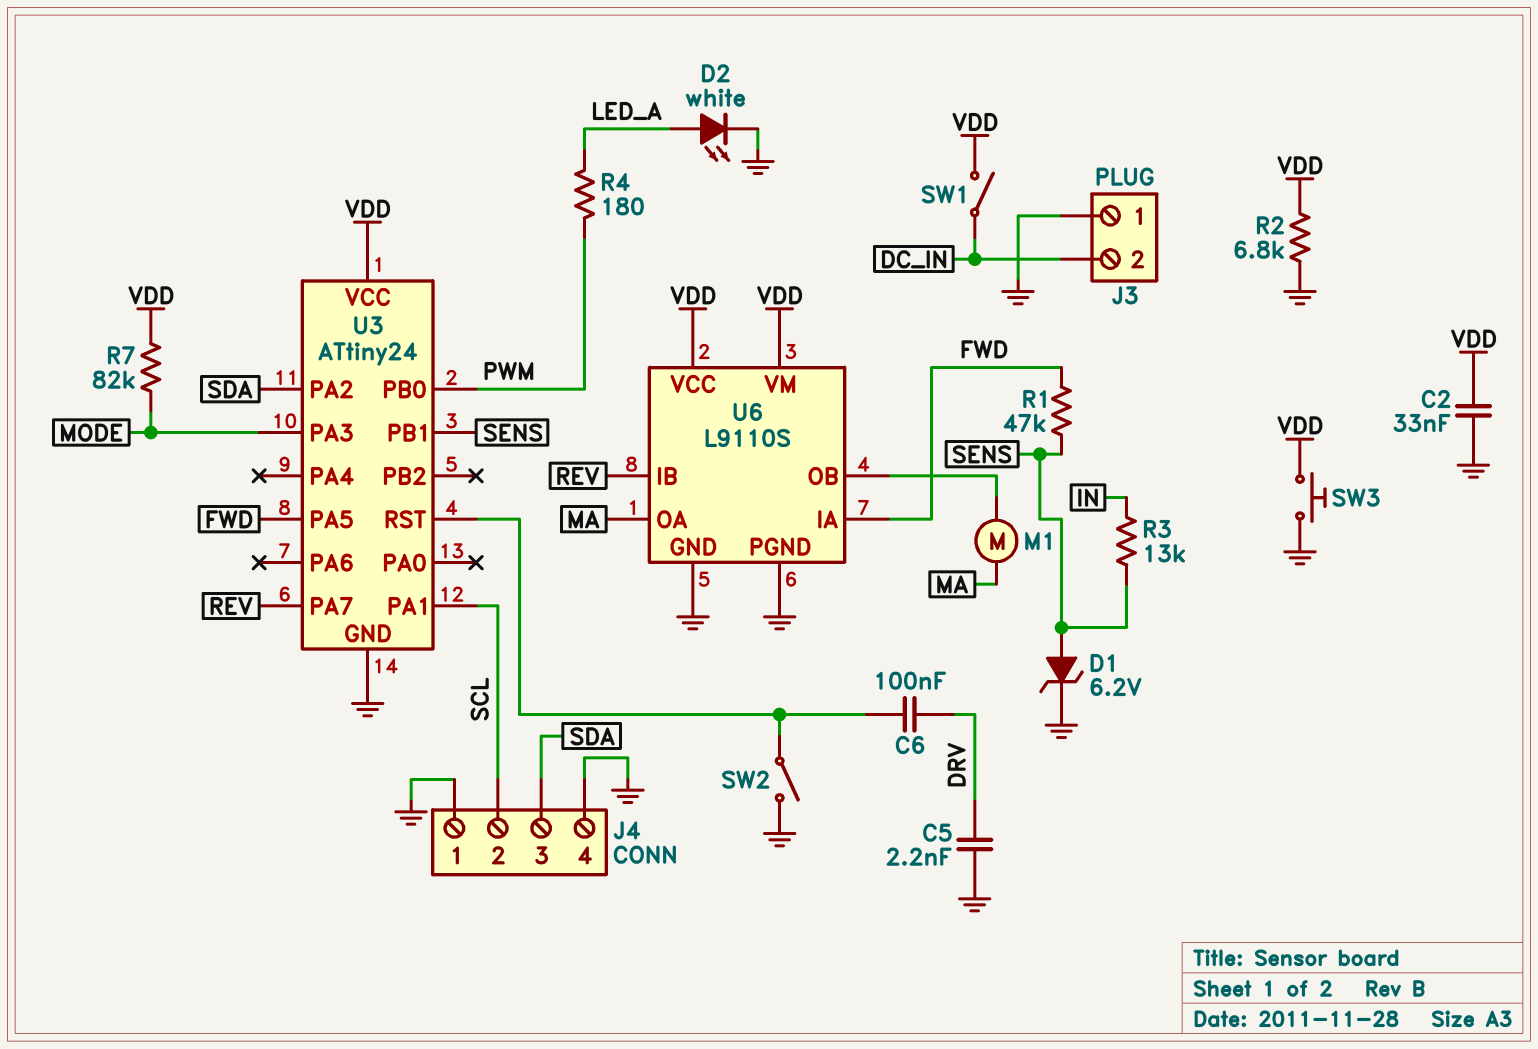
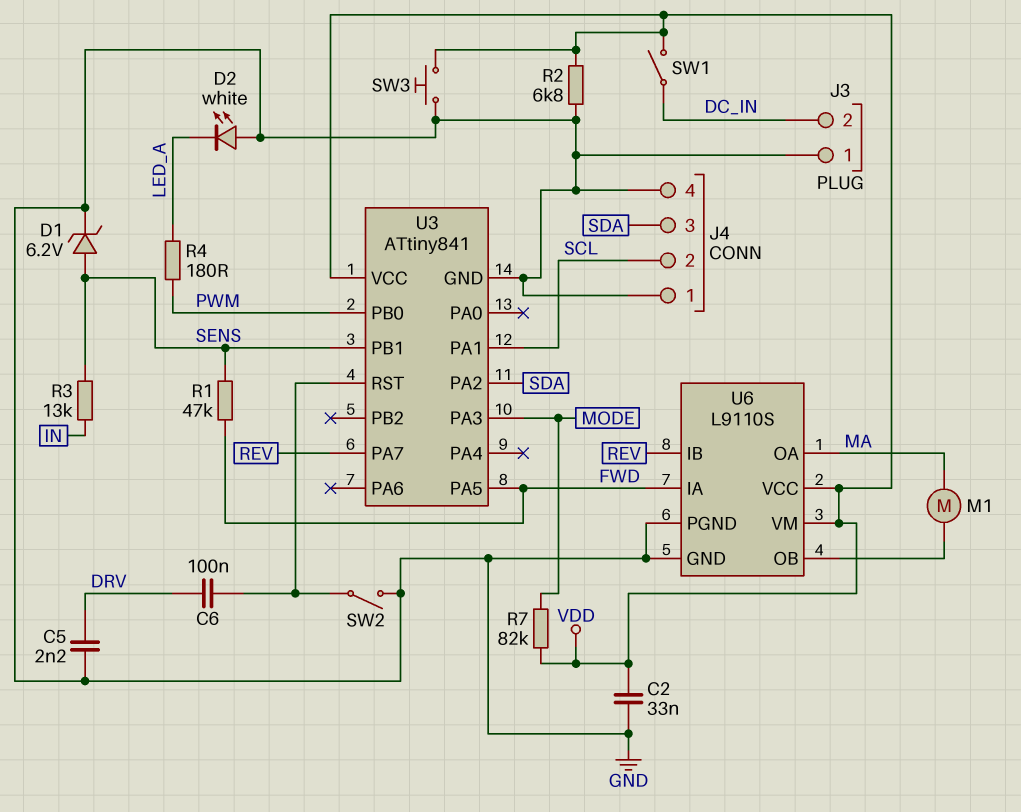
D2: LED white (A LED_A, K GND) -> LED white (A GND, K LED_A)
U3: ATtiny24 -> ATtiny841

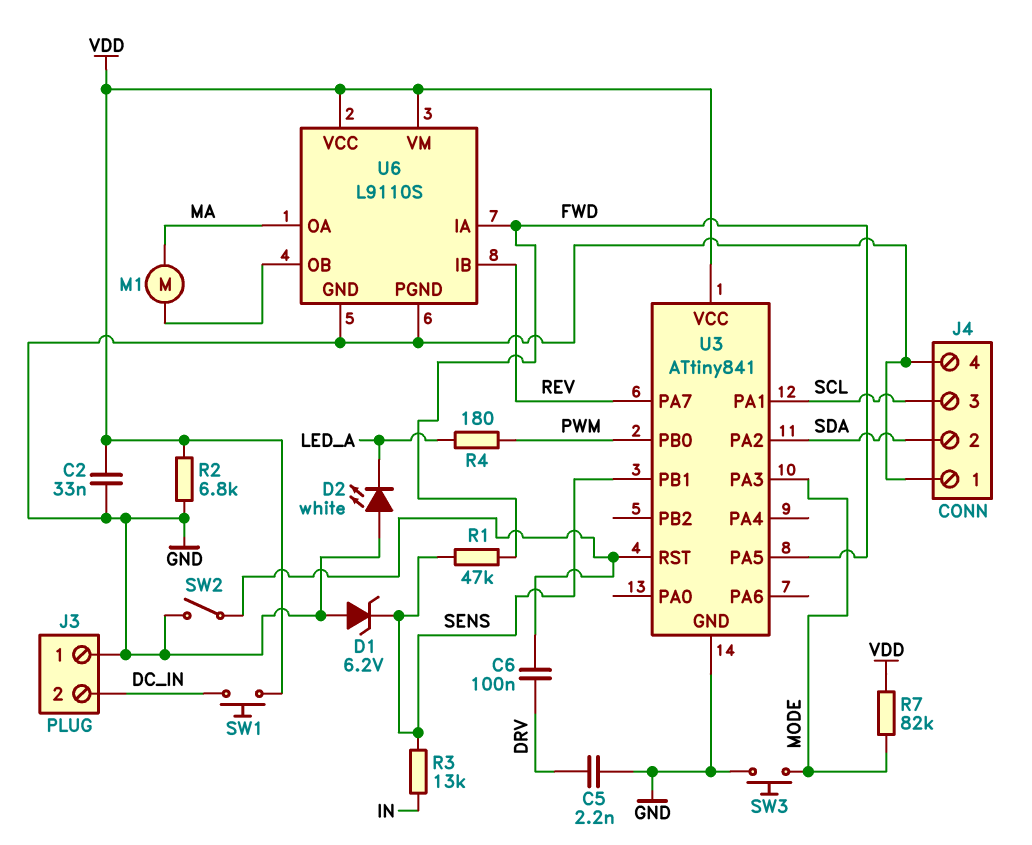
D1: zener 6.2V (A SENS, K GND) -> zener 6.2V (A GND, K SENS)
J4 pin 2: SCL -> SDA
J4 pin 3: SDA -> SCL
SW1: switch (DC_IN, VDD) -> button (DC_IN, VDD)
SW3: button (GND, VDD) -> button (GND, MODE)

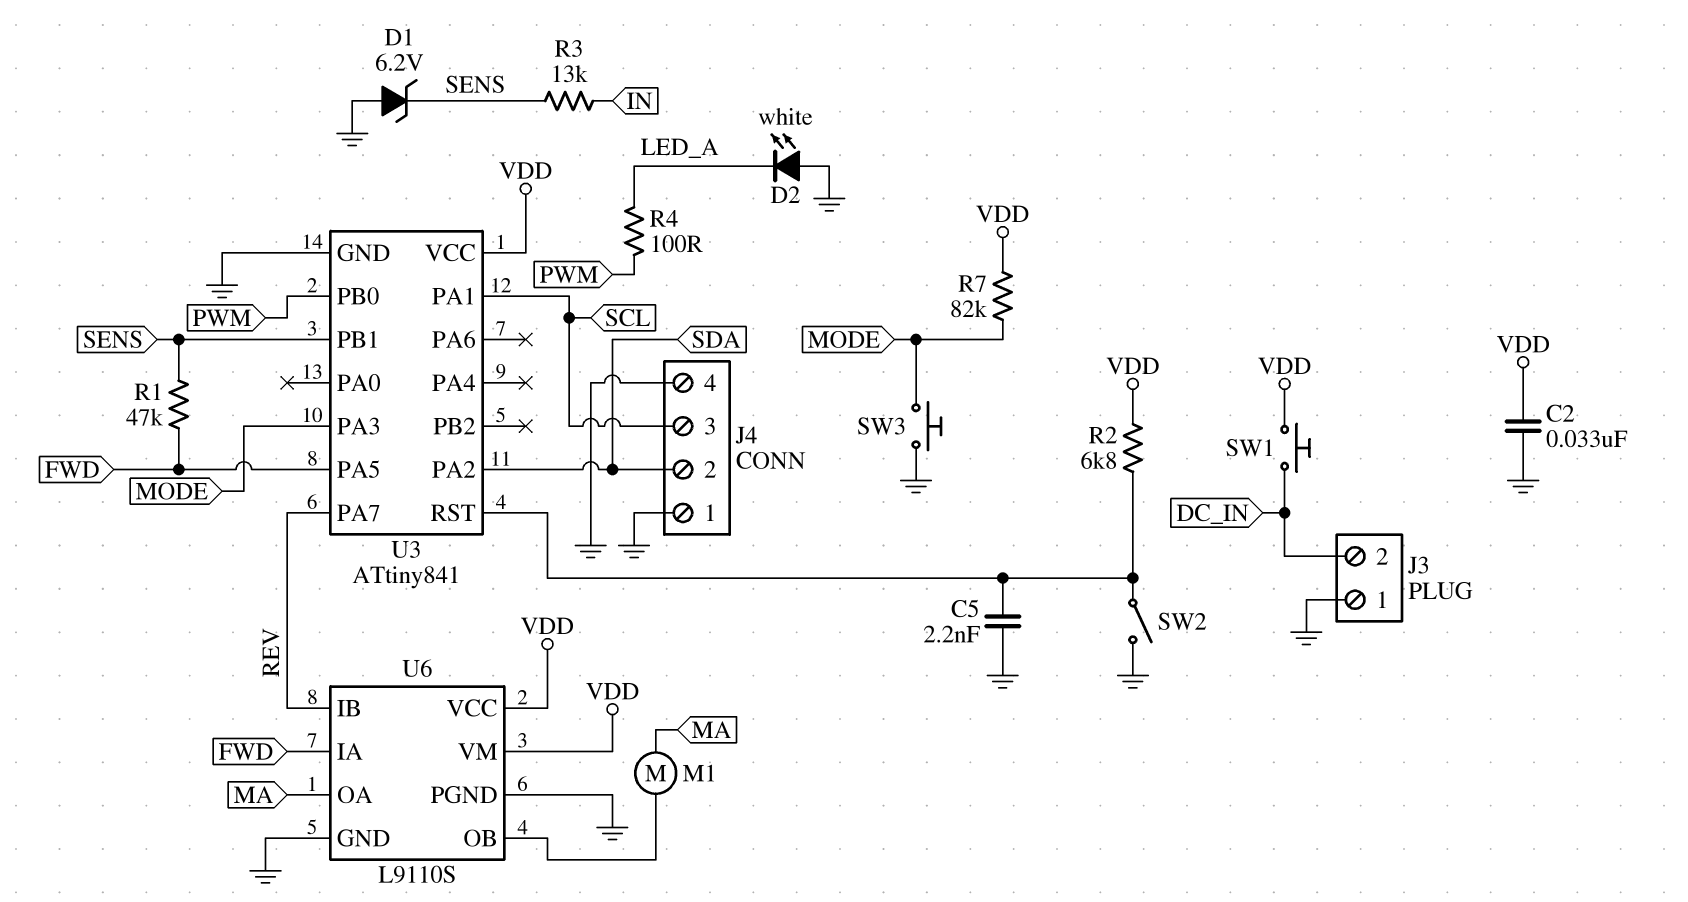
C5: 2.2nF (DRV, GND) -> 2.2nF (GND, U3/RST)
C6: 100nF (DRV, U3/RST) -> none
R2: 6.8k (GND, VDD) -> 6.8k (U3/RST, VDD)
R4: 180 (LED_A, PWM) -> 100 (LED_A, PWM)

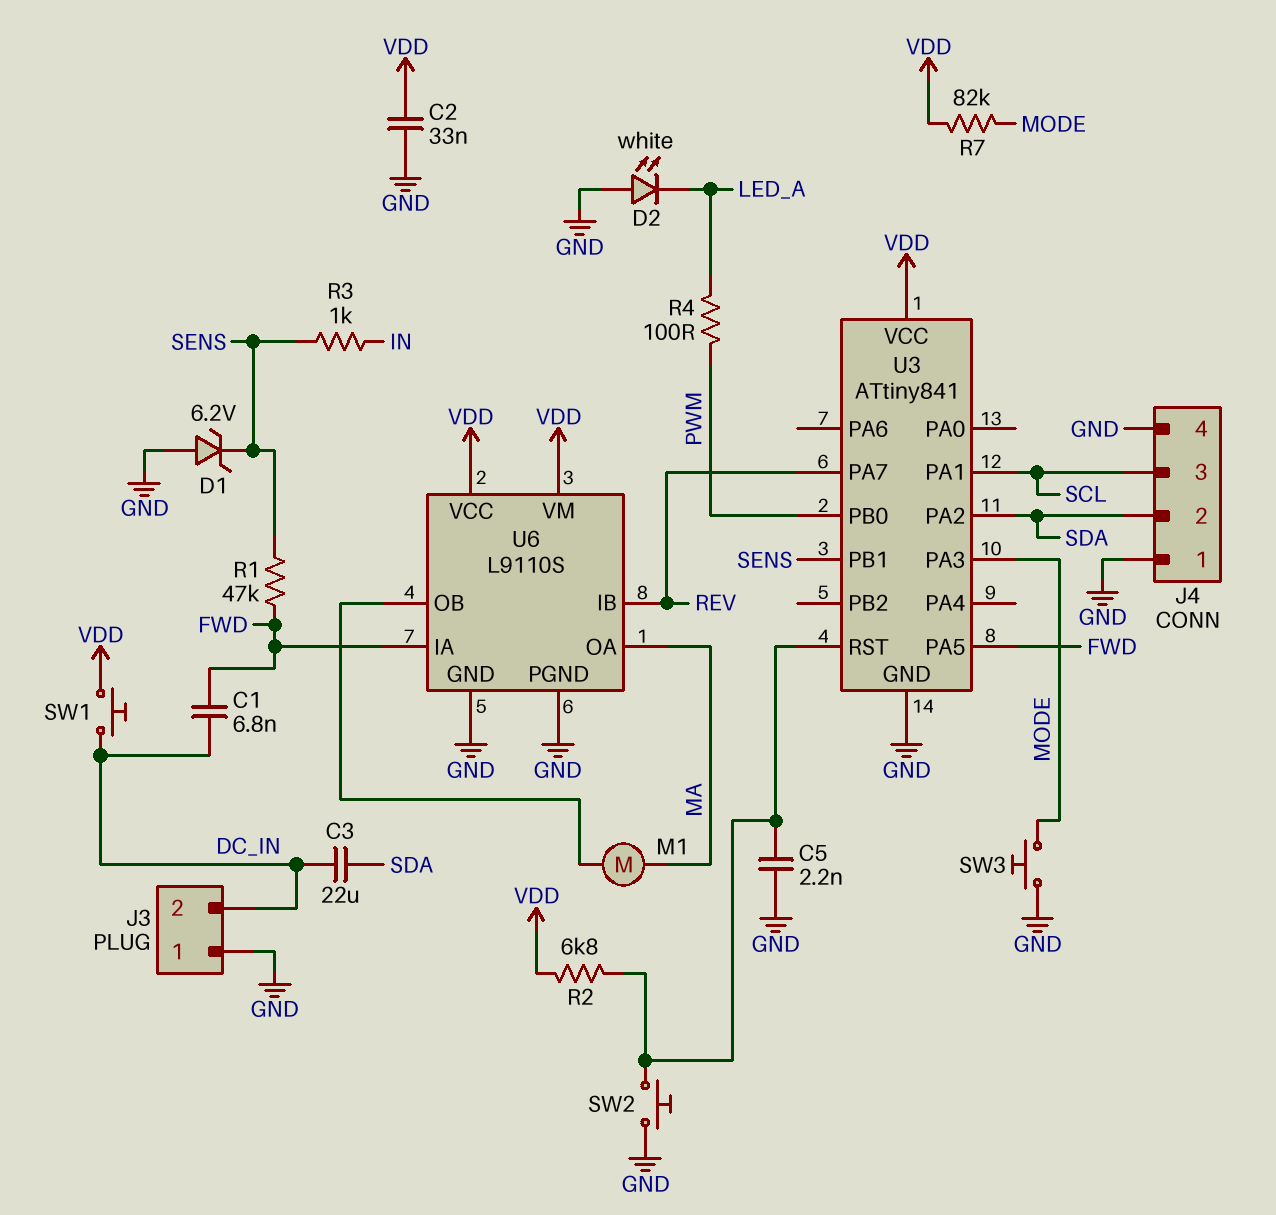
C1: none -> 6.8nF (DC_IN, FWD)
C3: none -> 22uF (DC_IN, SDA)
R3: 13k (IN, SENS) -> 1k (IN, SENS)
SW2: switch (GND, U3/RST) -> button (GND, U3/RST)

